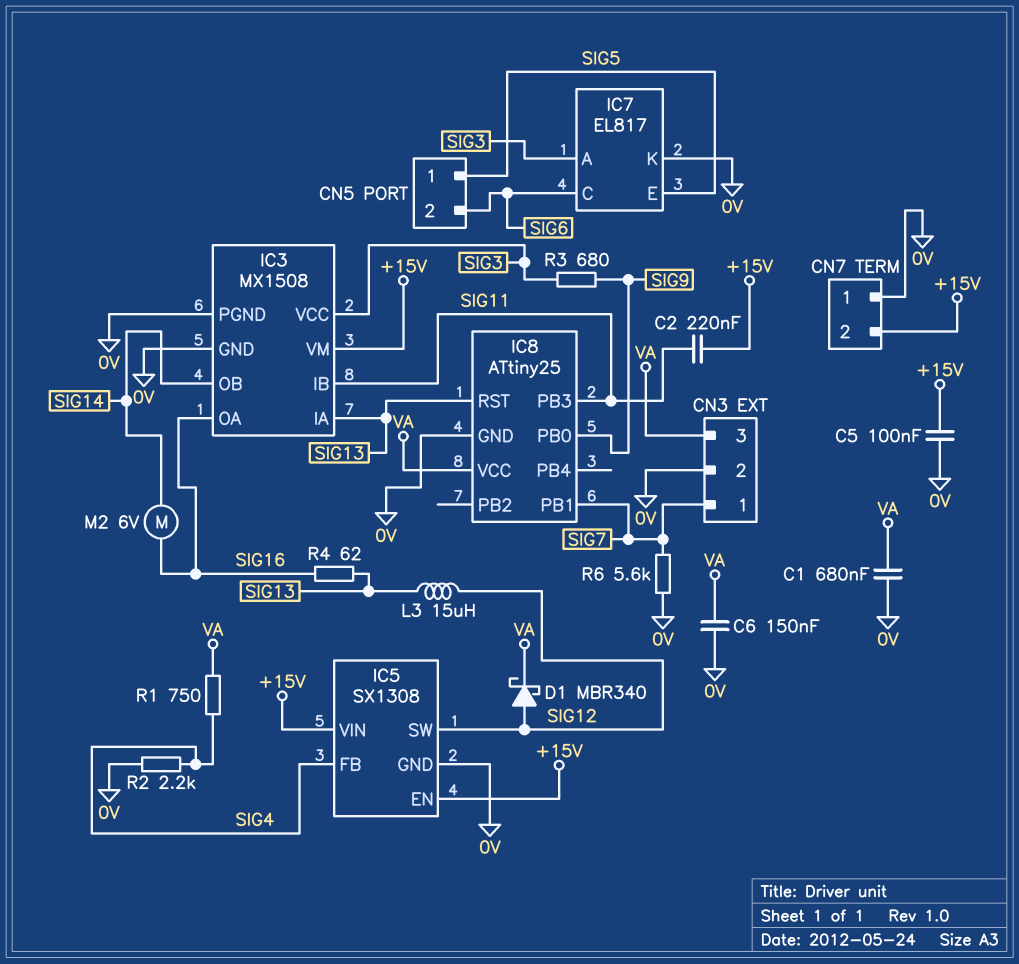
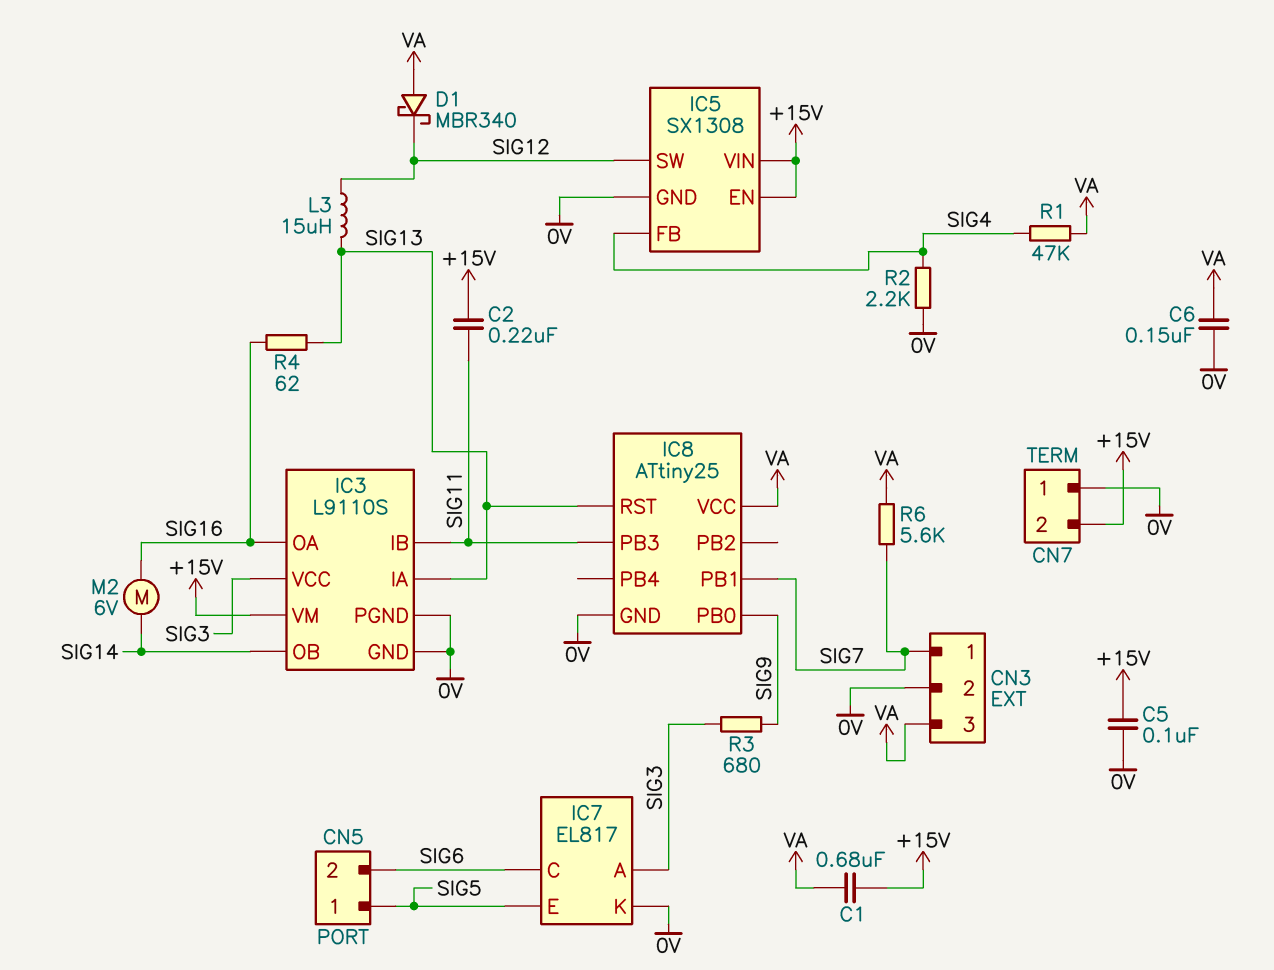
C1: 680nF (0V, VA) -> 680nF (+15V, VA)
D1: schottky MBR340 (A SIG12, K VA) -> schottky MBR340 (A VA, K SIG12)
IC3: MX1508 -> L9110S
R1: 750 (SIG4, VA) -> 47k (SIG4, VA)
R6: 5.6k (0V, SIG7) -> 5.6k (SIG7, VA)

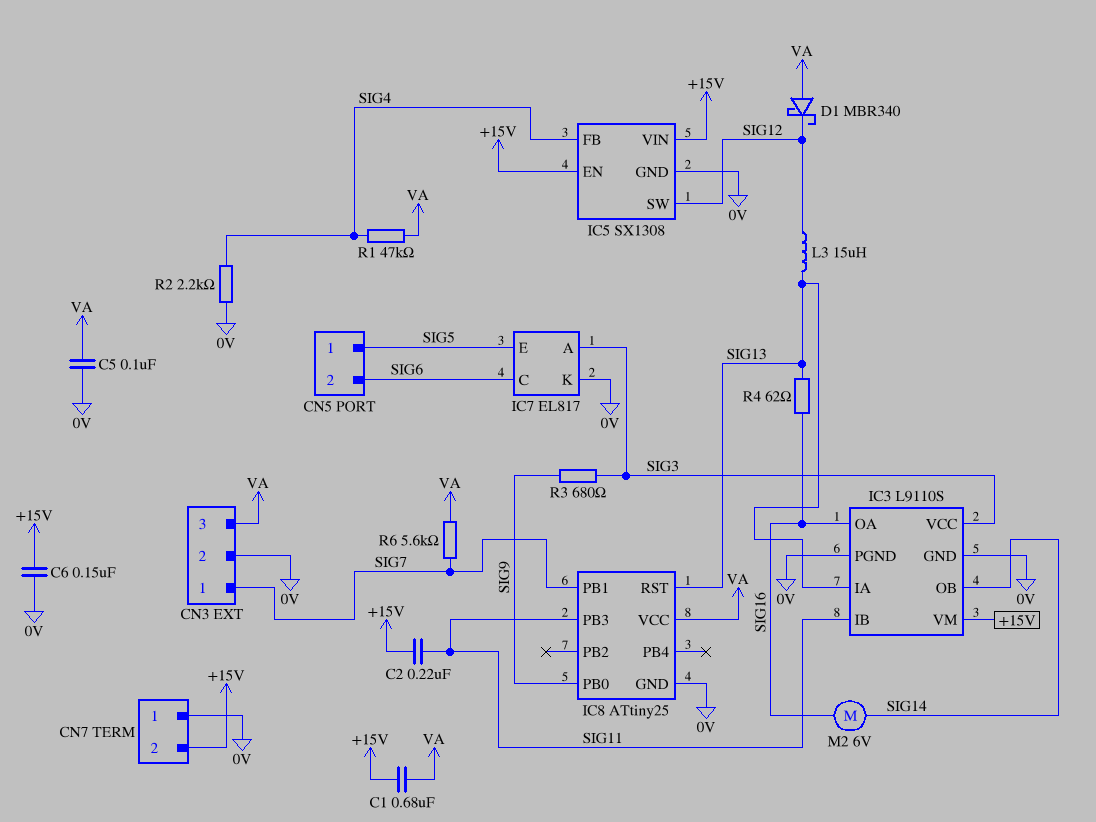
C5: 100nF (+15V, 0V) -> 100nF (0V, VA)
C6: 150nF (0V, VA) -> 150nF (+15V, 0V)

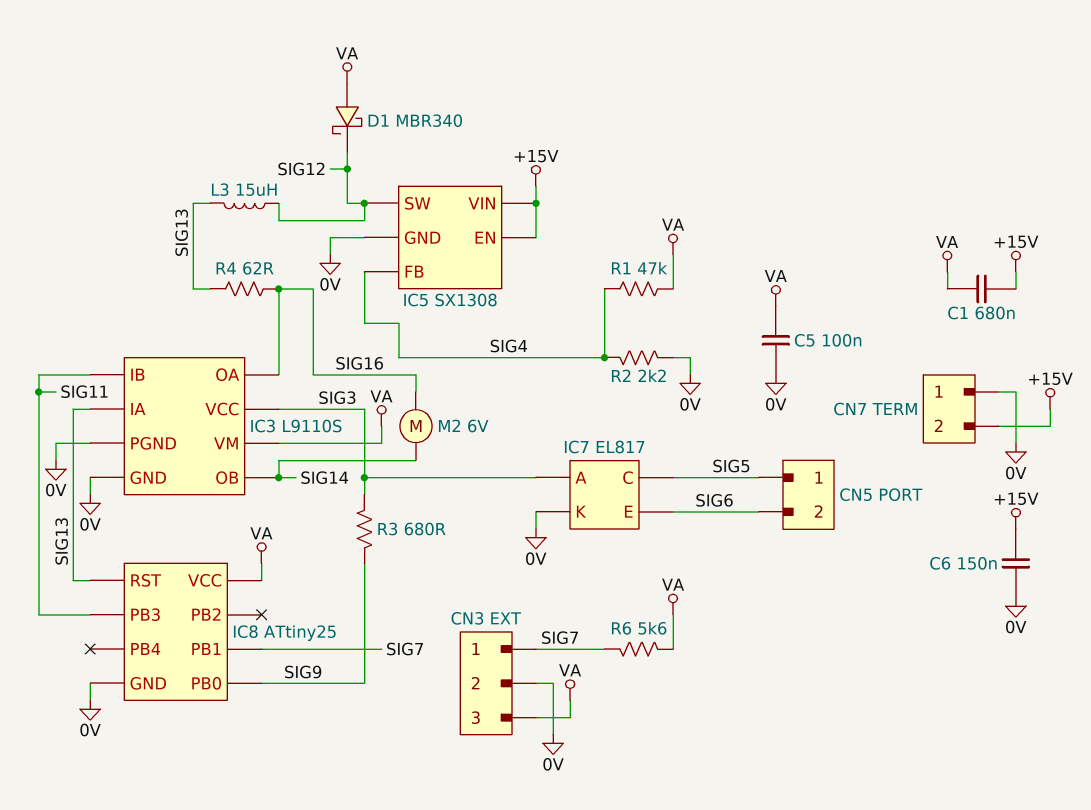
C2: 220nF (+15V, SIG11) -> none
IC3 pin VM: +15V -> VA
IC7 pin C: SIG6 -> SIG5
IC7 pin E: SIG5 -> SIG6

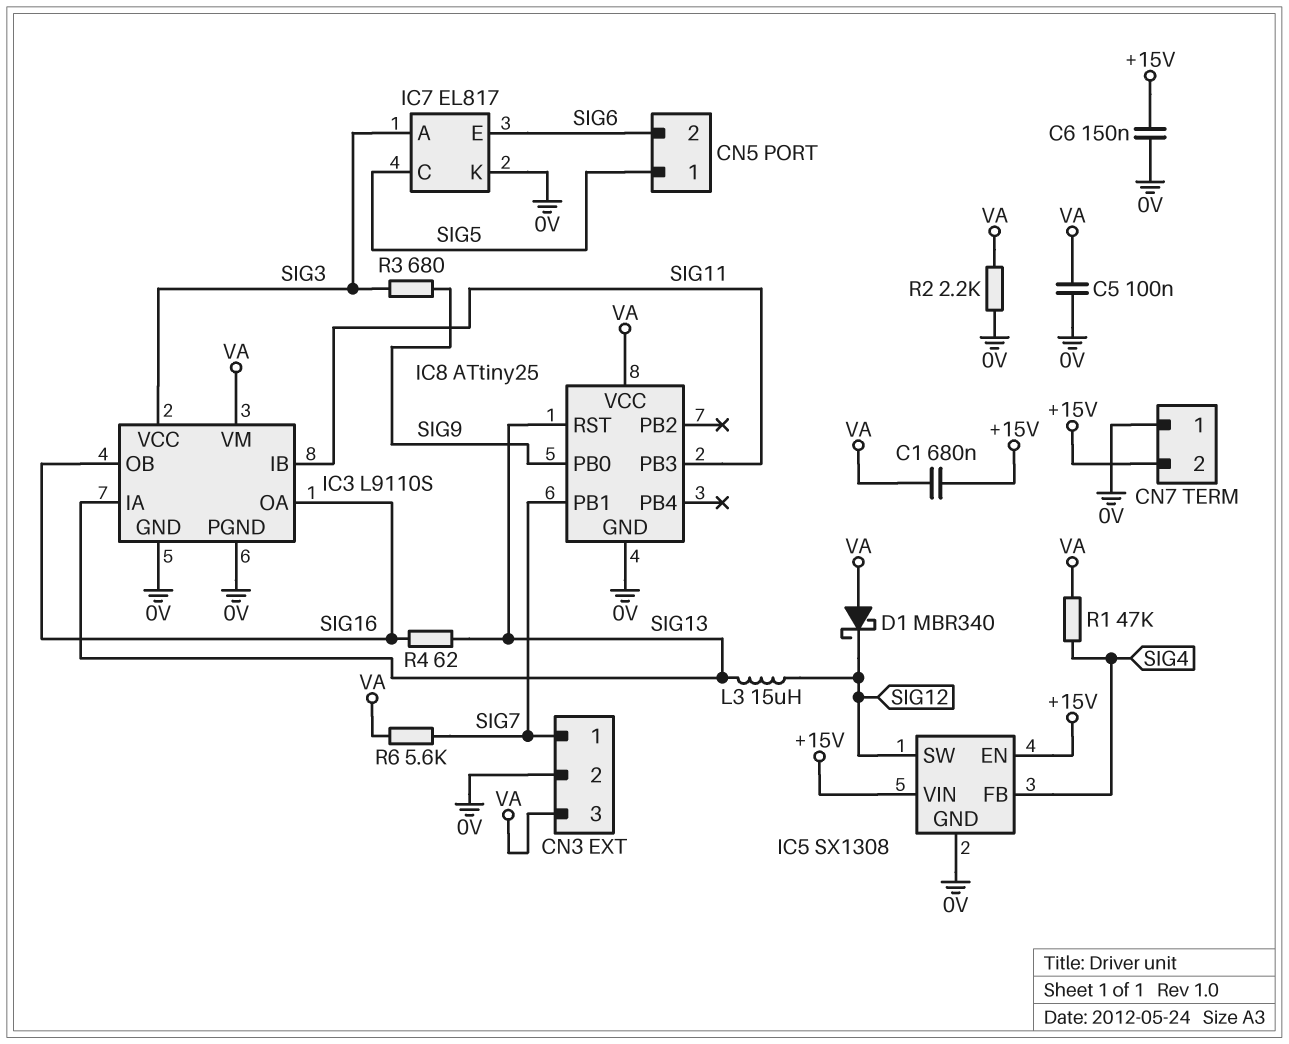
IC3 pin OB: SIG14 -> SIG16
M2: motor 6V (SIG14, SIG16) -> none
R2: 2.2k (0V, SIG4) -> 2.2k (0V, VA)

